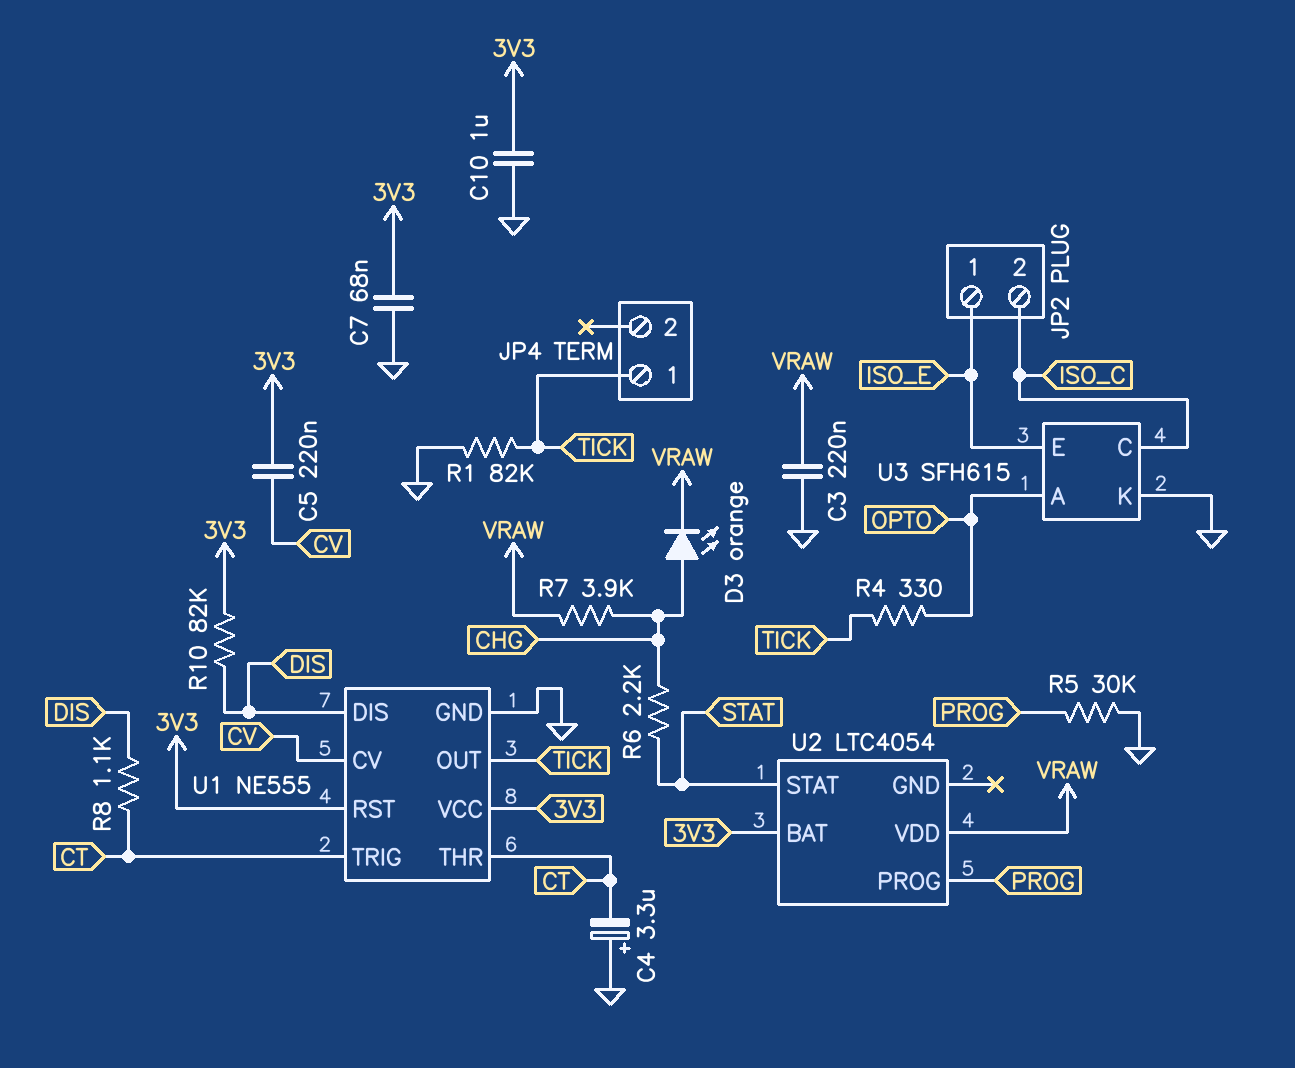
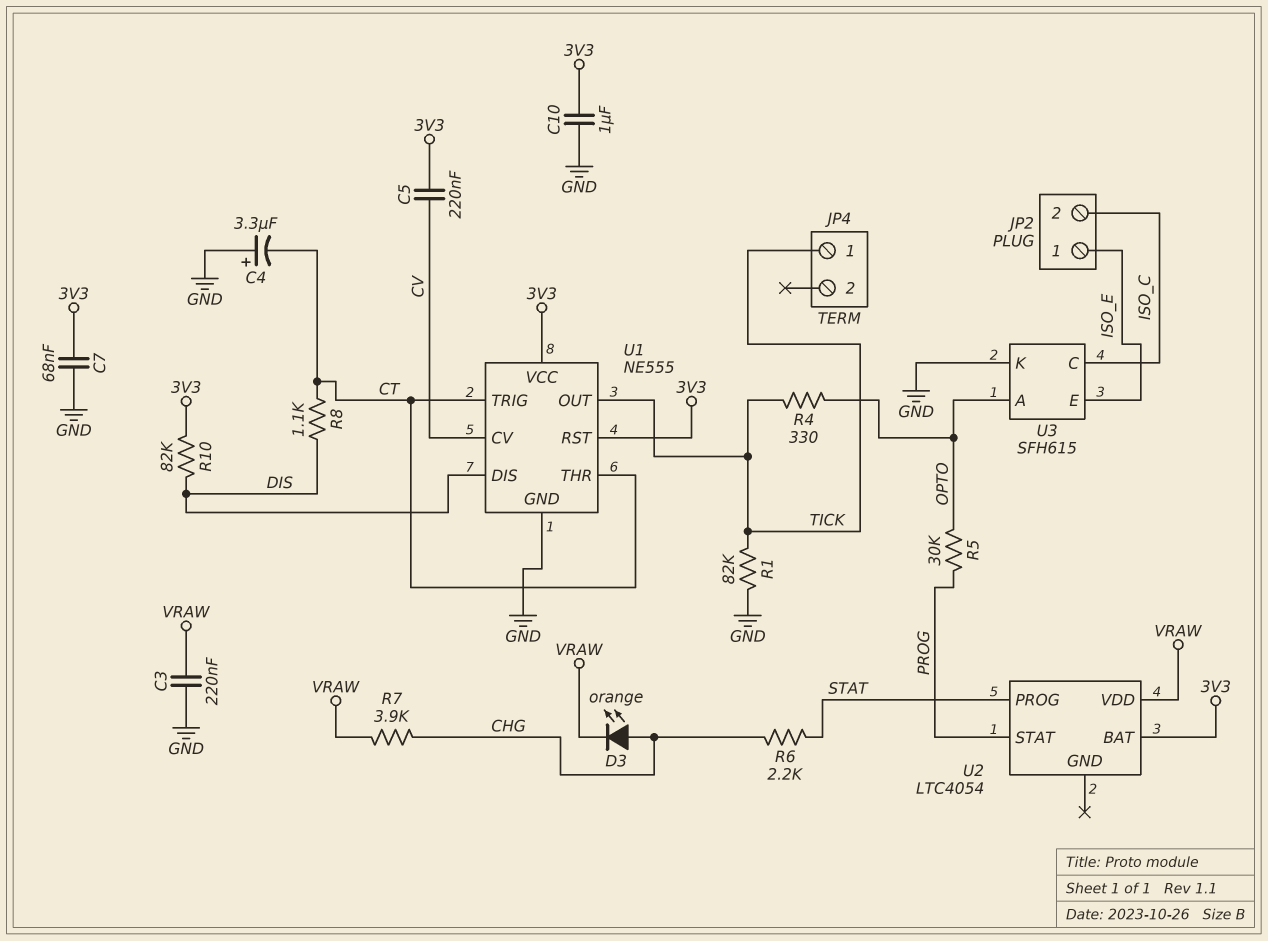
R5: 30k (GND, PROG) -> 30k (OPTO, PROG)
U2 pin PROG: PROG -> STAT
U2 pin STAT: STAT -> PROG

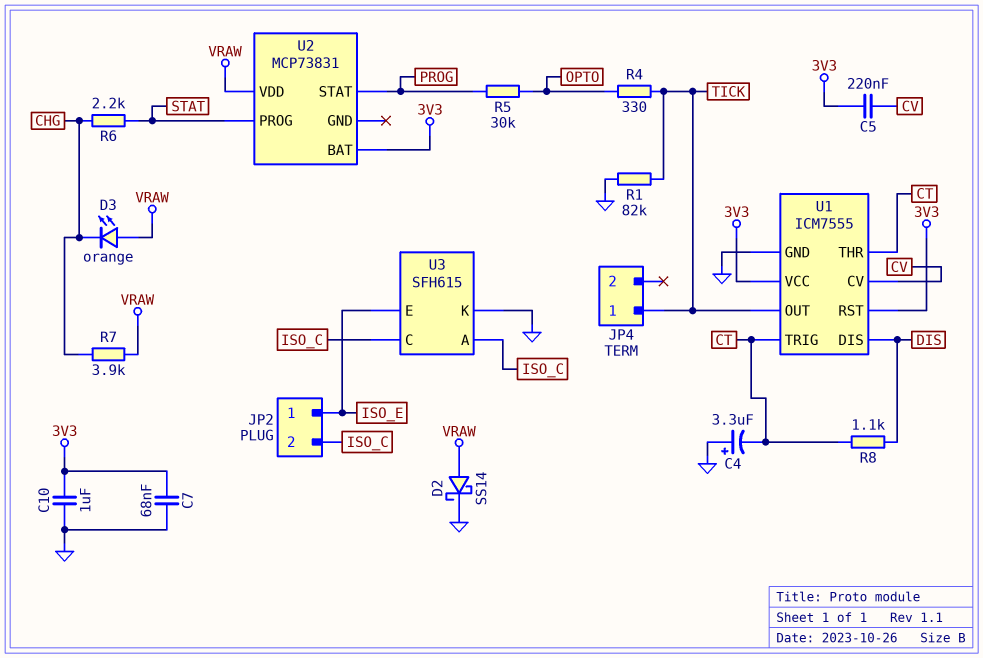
C3: 220nF (GND, VRAW) -> none
D2: none -> schottky SS14 (A VRAW, K GND)
D3: LED orange (A CHG, K VRAW) -> LED orange (A VRAW, K CHG)
R10: 82k (3V3, DIS) -> none
U1: NE555 -> ICM7555
U2: LTC4054 -> MCP73831
U3 pin A: OPTO -> ISO_C

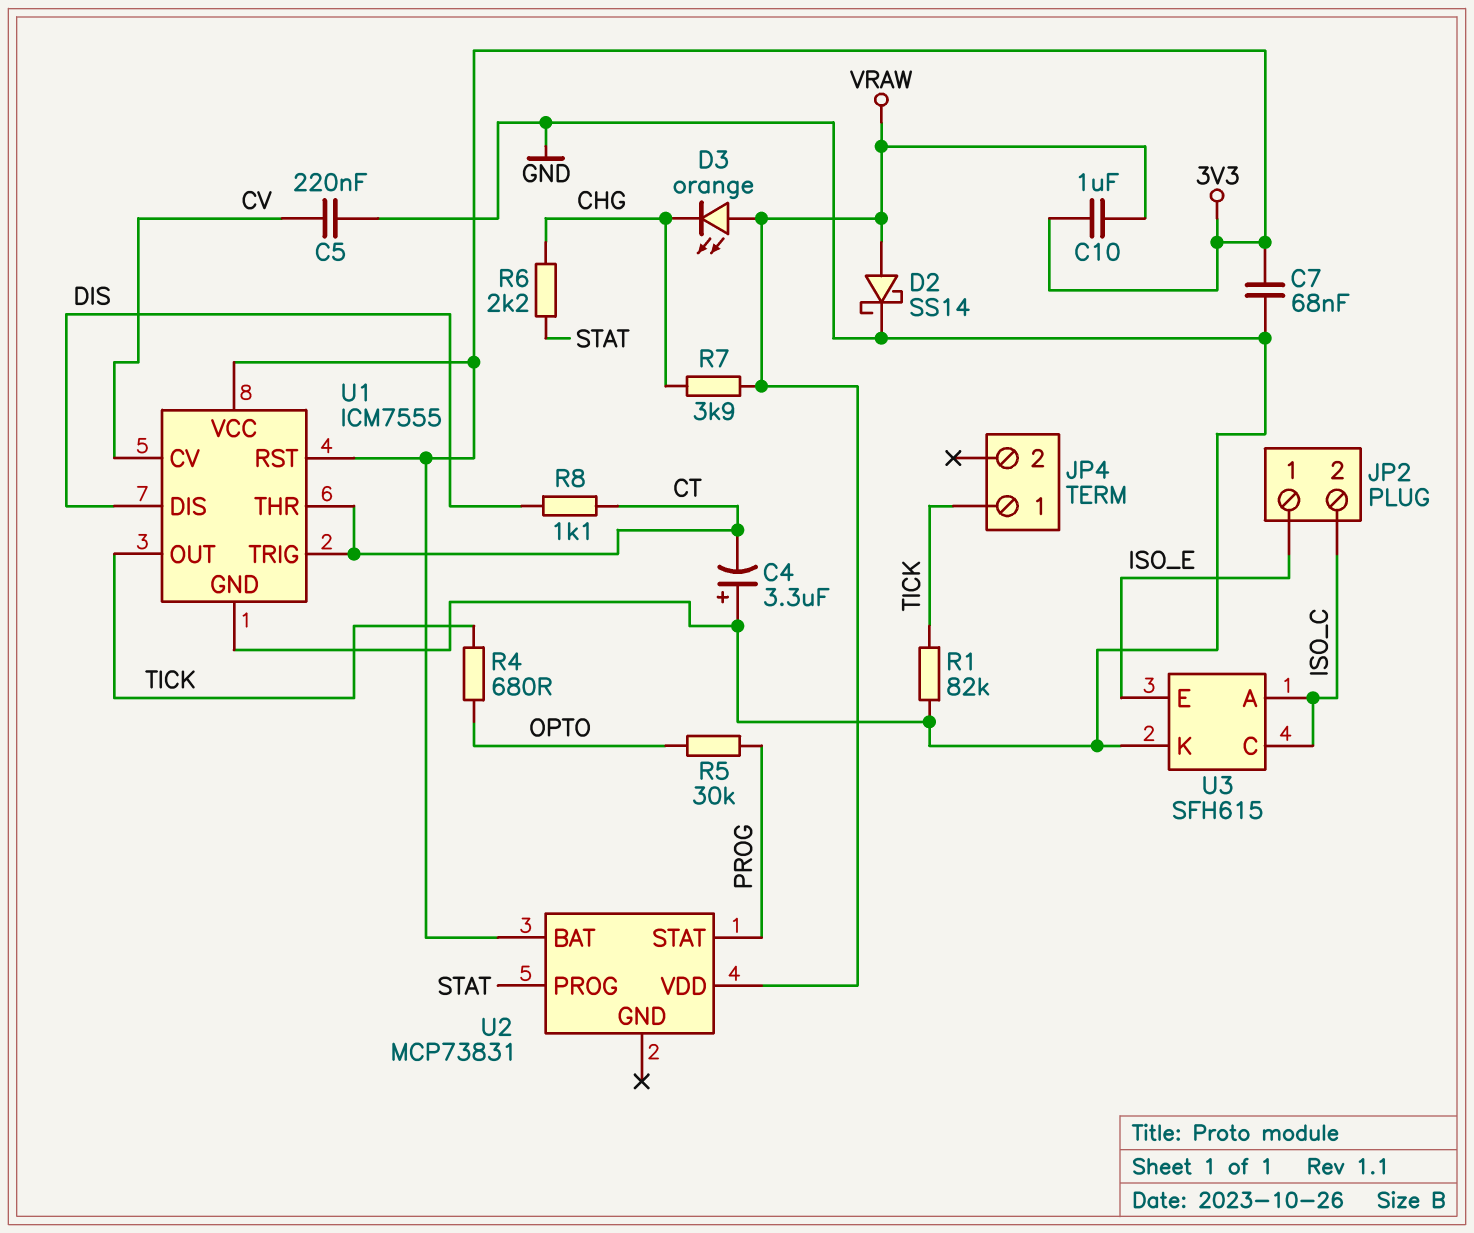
C5: 220nF (3V3, CV) -> 220nF (CV, GND)
C10: 1uF (3V3, GND) -> 1uF (3V3, VRAW)
R4: 330 (OPTO, TICK) -> 680 (OPTO, TICK)

